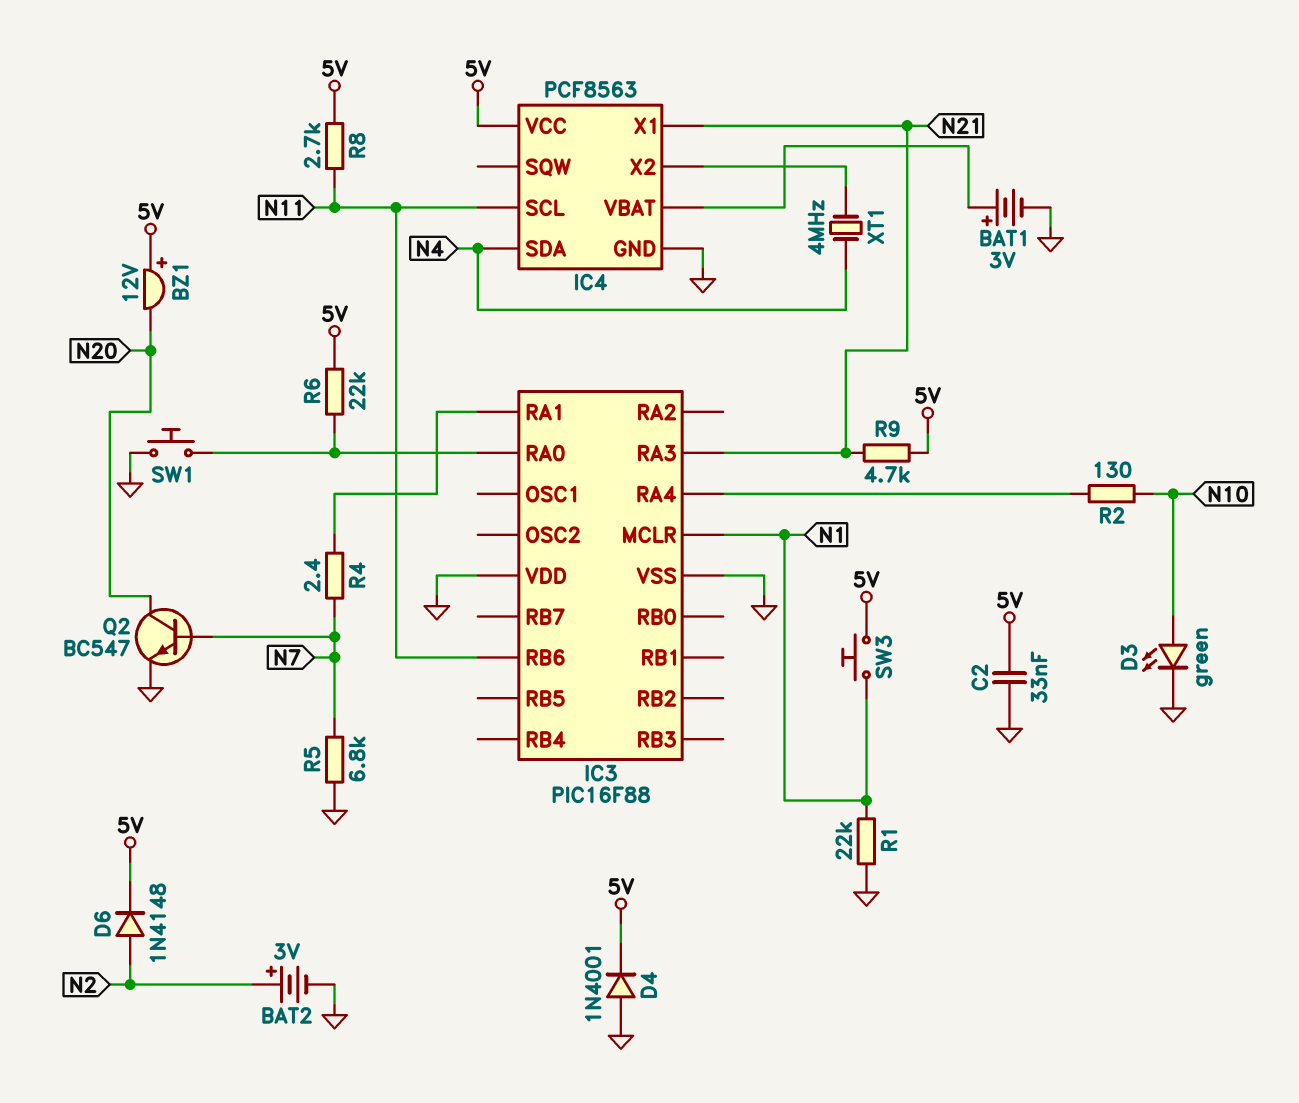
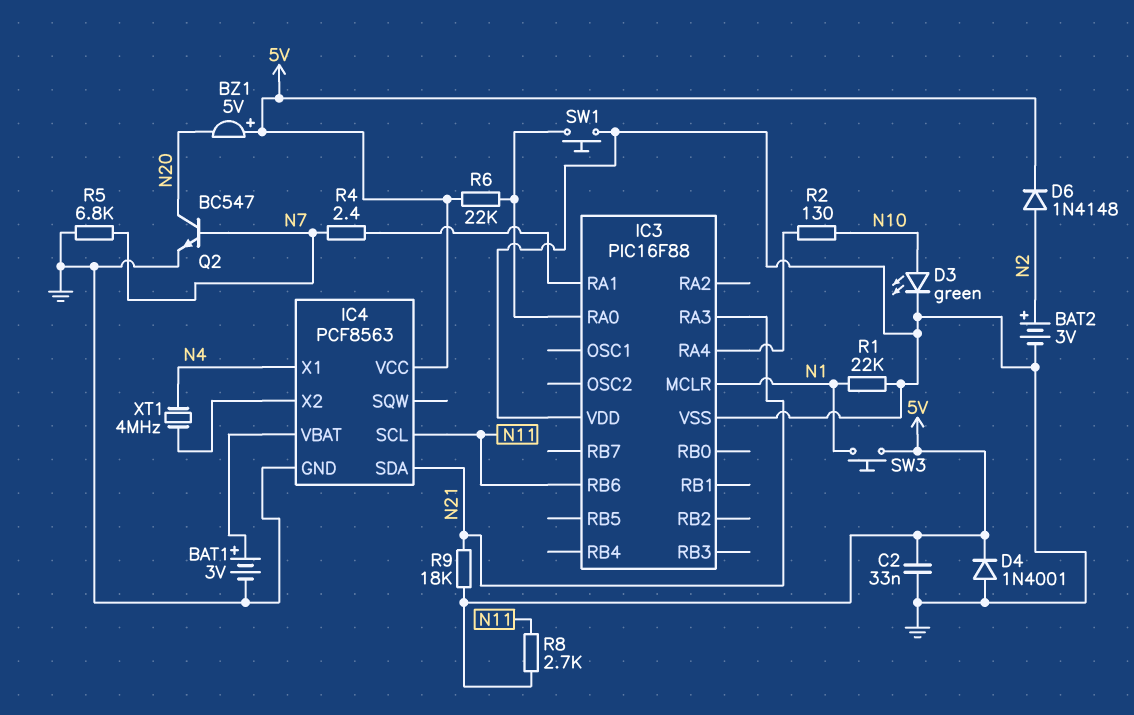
BZ1: buzzer 12V (plus 5V, minus N20) -> buzzer 5V (plus 5V, minus N20)
IC4 pin SDA: N4 -> N21
IC4 pin X1: N21 -> N4
R9: 4.7k (5V, N21) -> 18k (5V, N21)

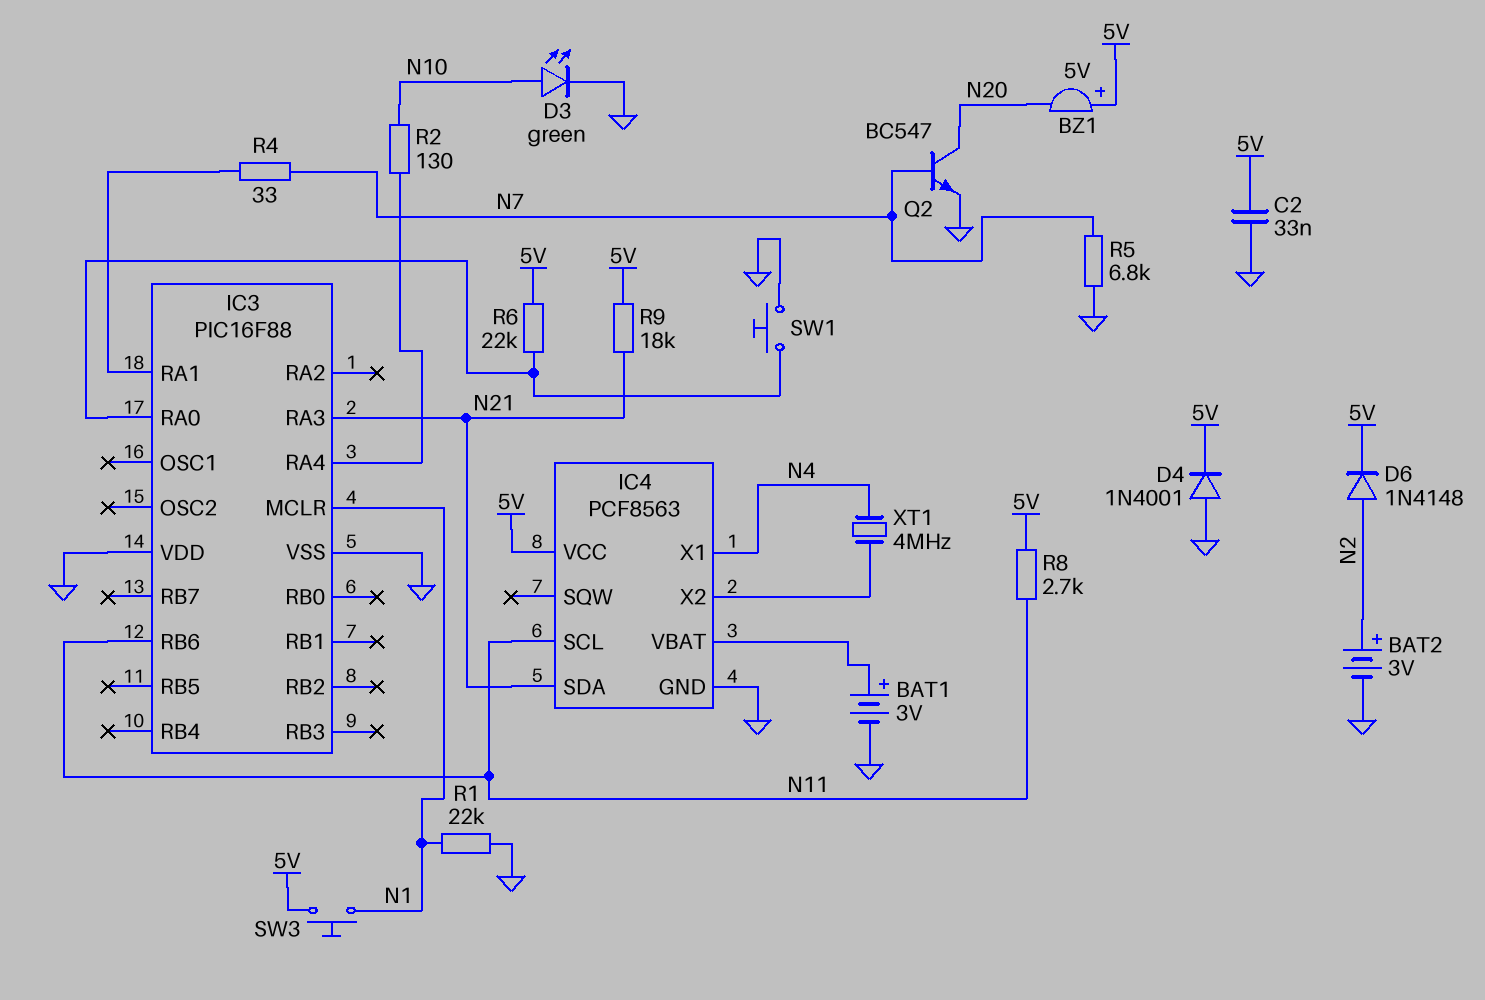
R4: 2.4 (IC3/RA1, N7) -> 33 (IC3/RA1, N7)

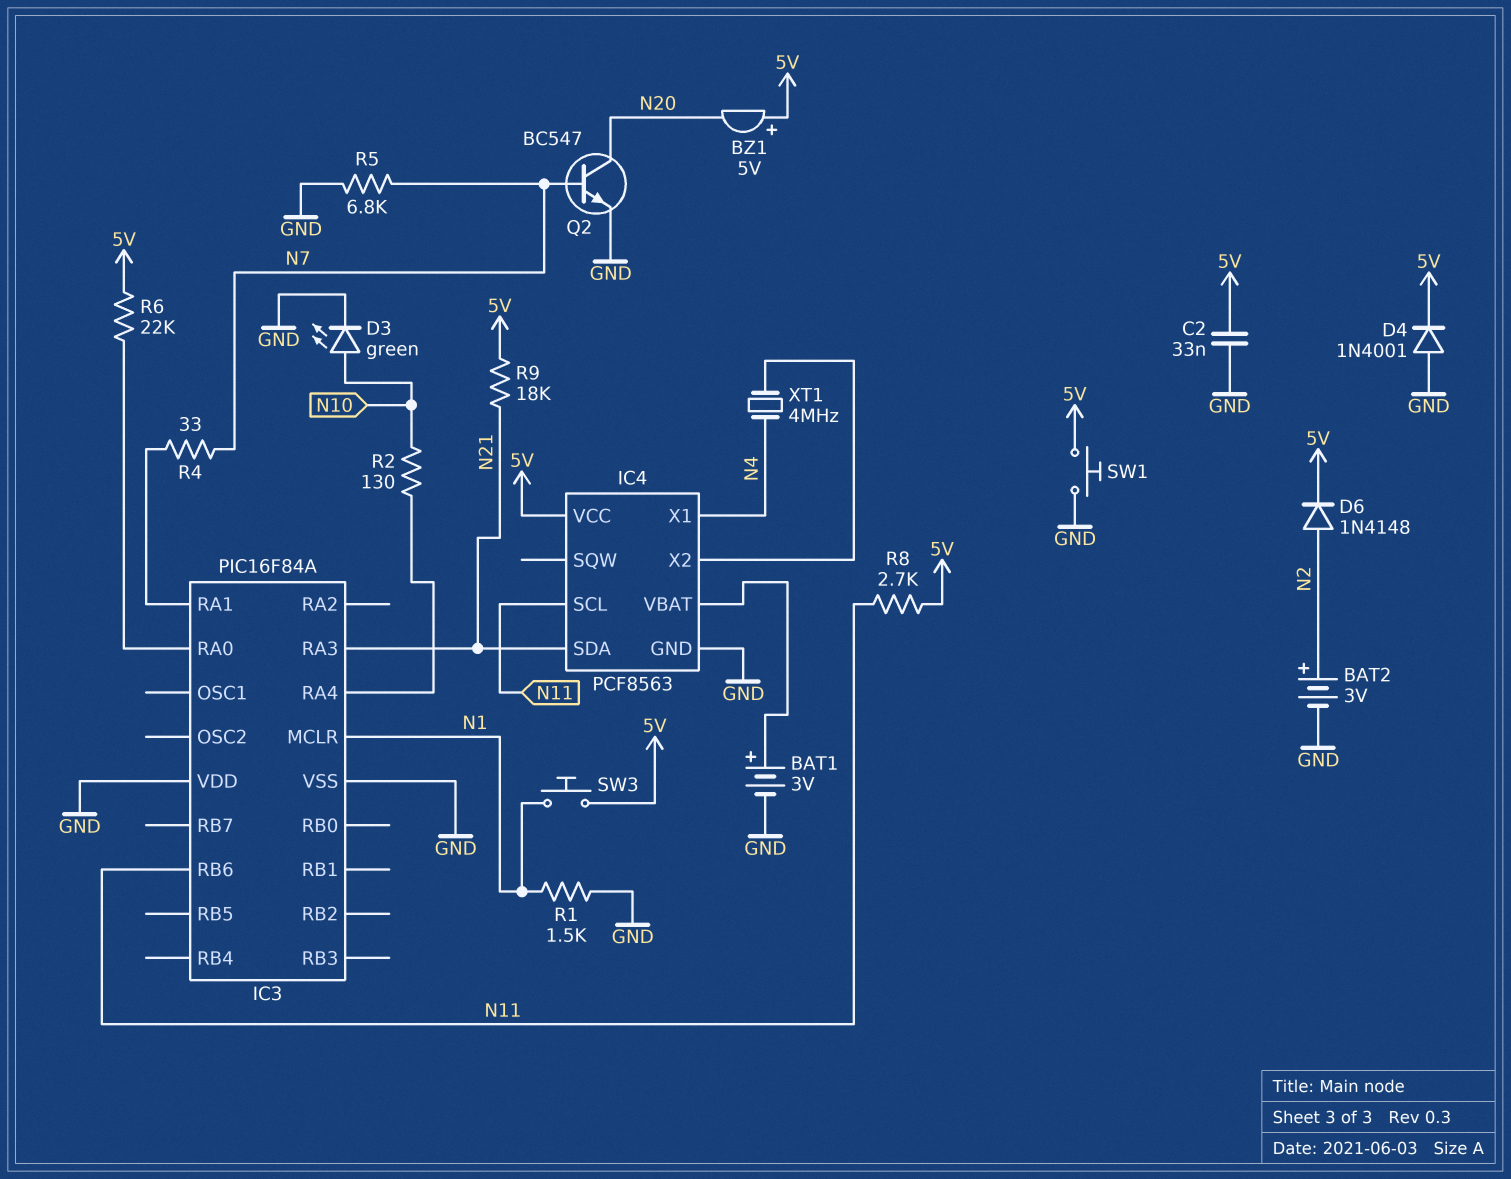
IC3: PIC16F88 -> PIC16F84A
R1: 22k (GND, N1) -> 1.5k (GND, N1)
SW1: button (GND, IC3/RA0) -> button (5V, GND)

